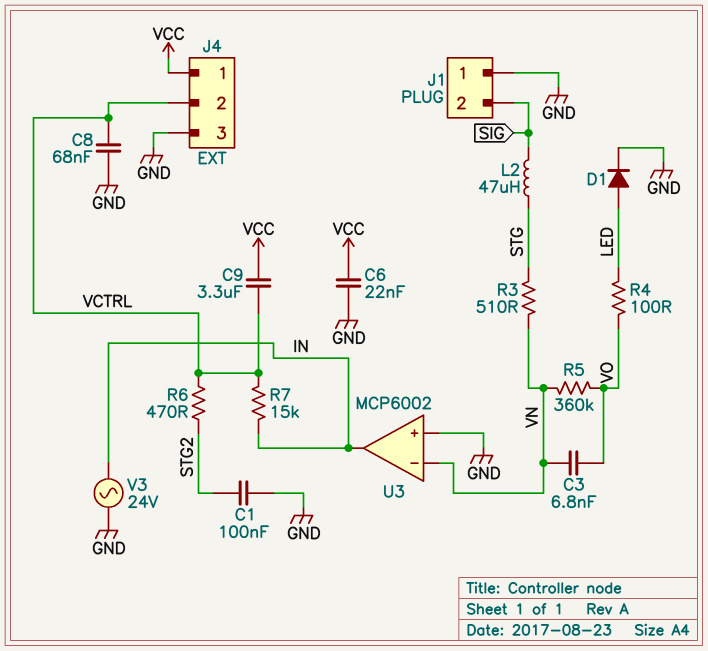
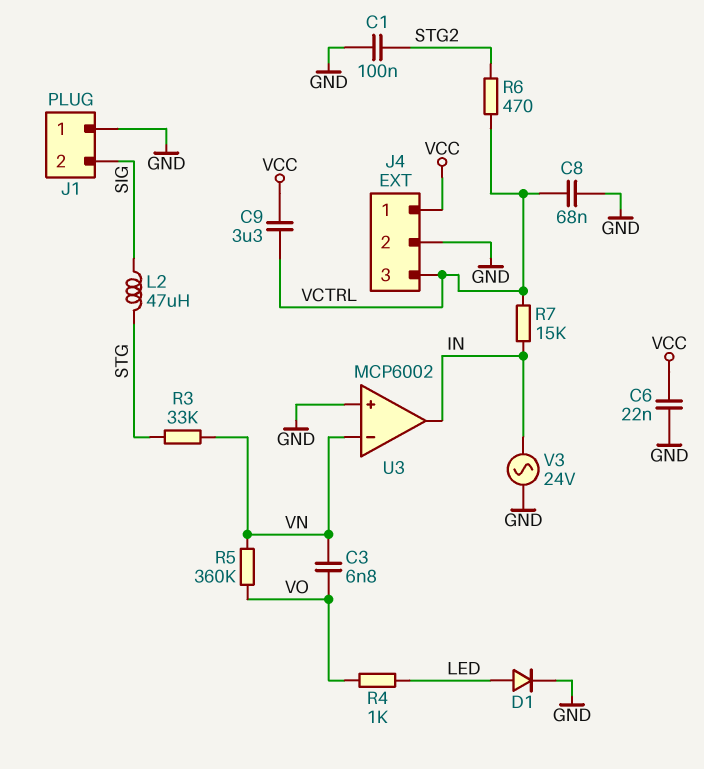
J4 pin 2: VCTRL -> GND
J4 pin 3: GND -> VCTRL
R3: 510 (STG, VN) -> 33k (STG, VN)
R4: 100 (LED, VO) -> 1k (LED, VO)

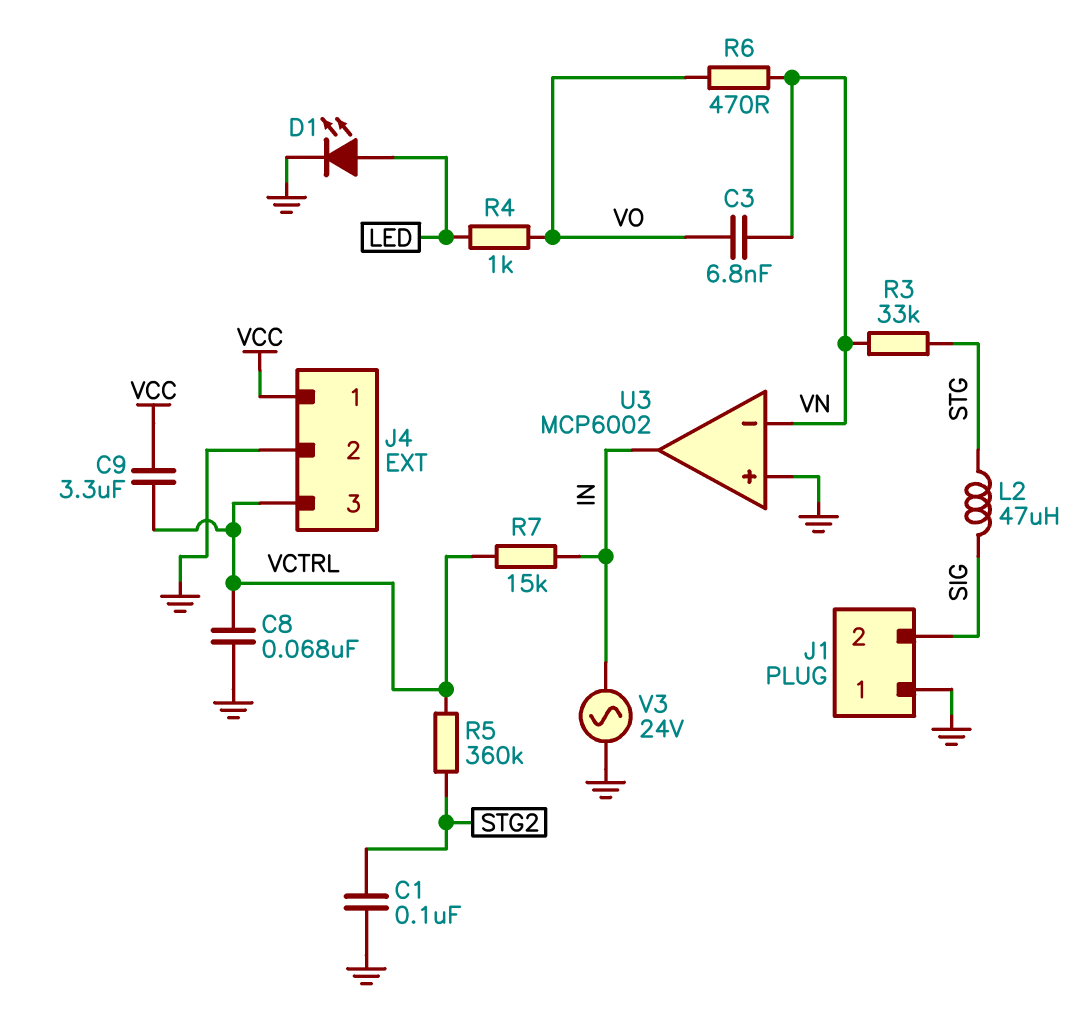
C6: 22nF (GND, VCC) -> none
D1: diode (A LED, K GND) -> LED (A LED, K GND)
R5: 360k (VN, VO) -> 360k (STG2, VCTRL)
R6: 470 (STG2, VCTRL) -> 470 (VN, VO)

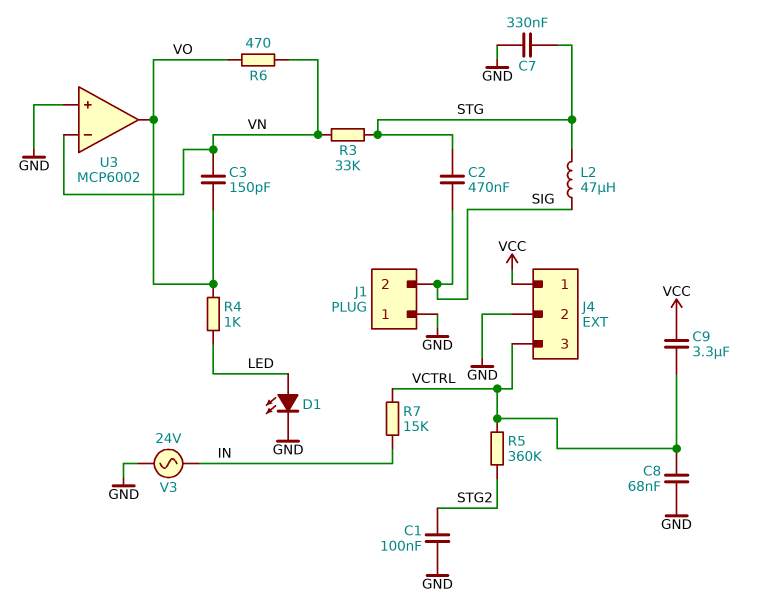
C2: none -> 470nF (SIG, STG)
C3: 6.8nF (VN, VO) -> 150pF (VN, VO)
C7: none -> 330nF (GND, STG)
U3 pin out: IN -> VO

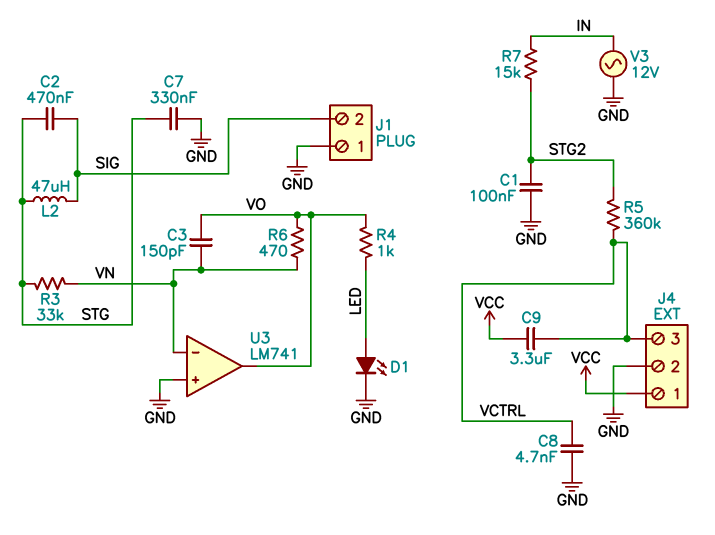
C8: 68nF (GND, VCTRL) -> 4.7nF (GND, VCTRL)
R7: 15k (IN, VCTRL) -> 15k (IN, STG2)
U3: MCP6002 -> LM741
V3: AC 24V (GND, IN) -> AC 12V (GND, IN)

